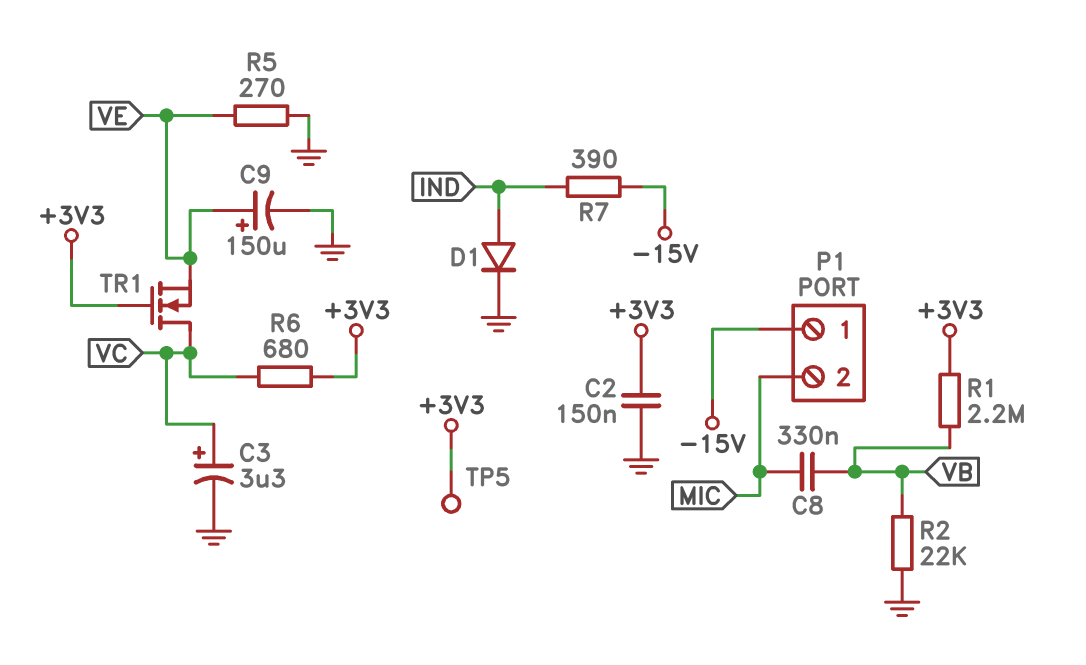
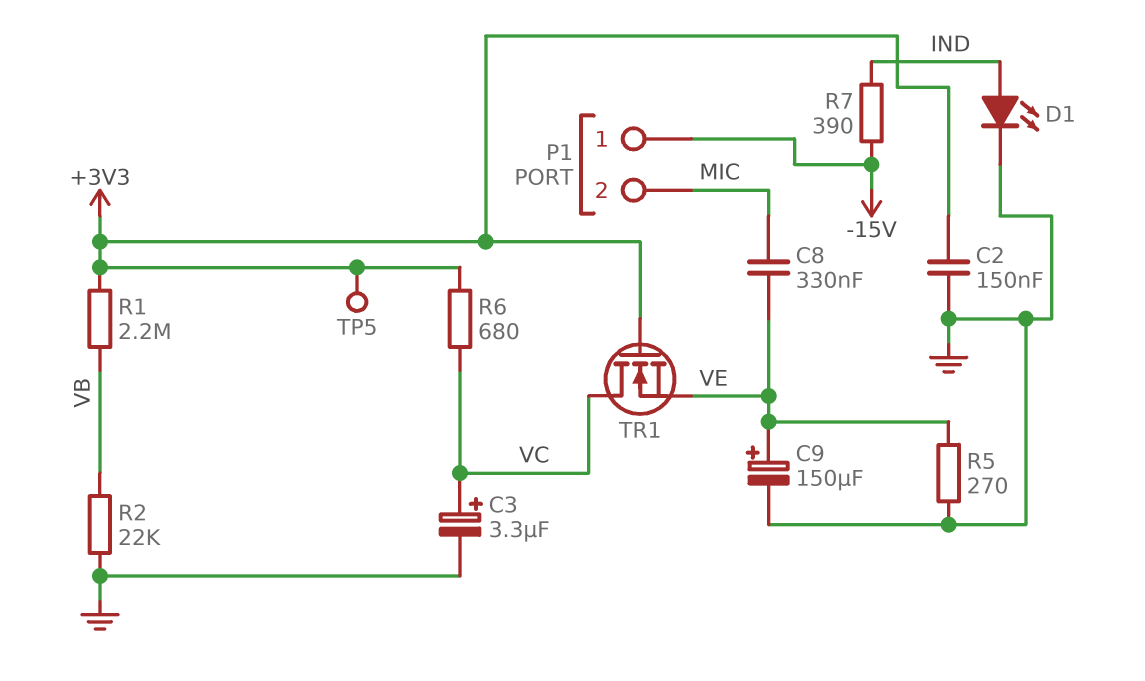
C8: 330nF (MIC, VB) -> 330nF (MIC, VE)
D1: diode (A IND, K GND) -> LED (A IND, K GND)

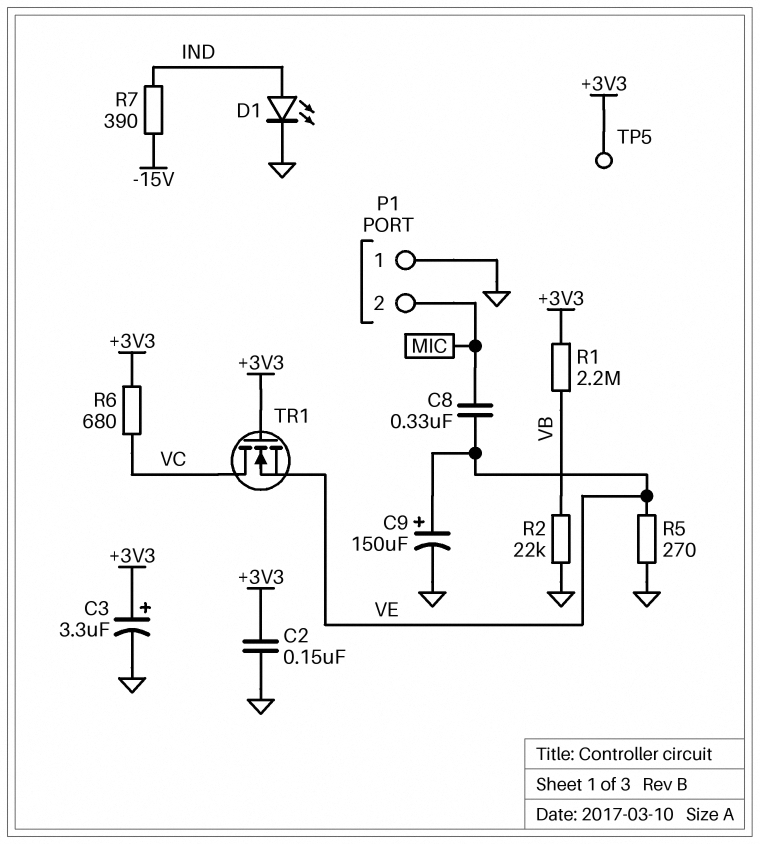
C3: 3.3uF (plus VC, minus GND) -> 3.3uF (plus +3V3, minus GND)
P1 pin 1: -15V -> GND

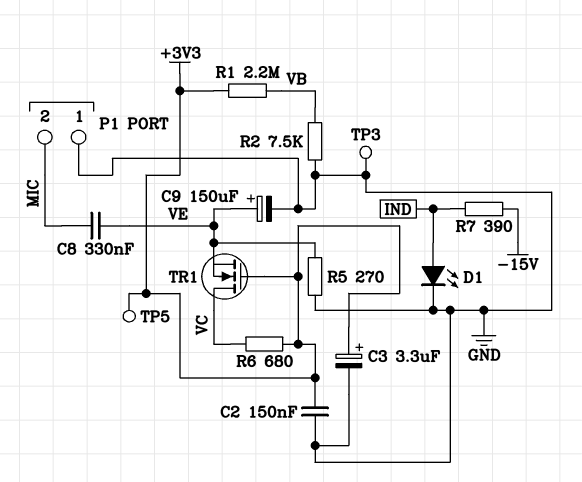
R2: 22k (GND, VB) -> 7.5k (GND, VB)
TP3: none -> test point (GND)

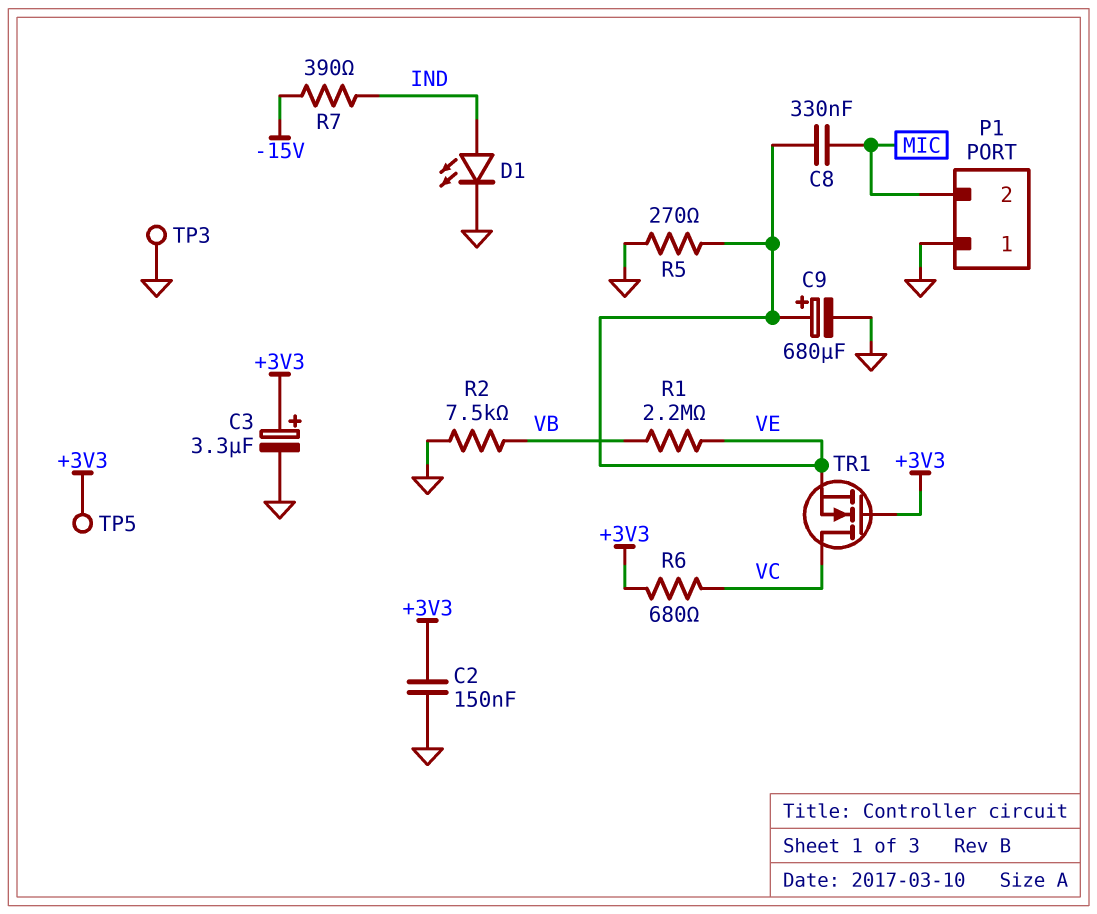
C9: 150uF (plus VE, minus GND) -> 680uF (plus VE, minus GND)
R1: 2.2M (+3V3, VB) -> 2.2M (VB, VE)

